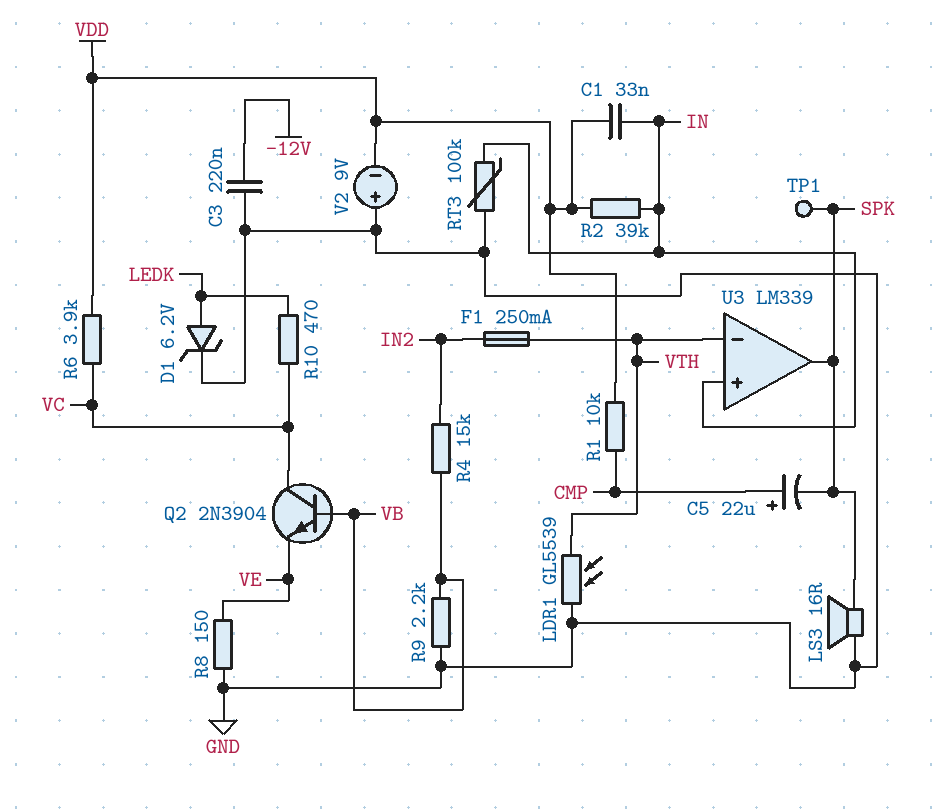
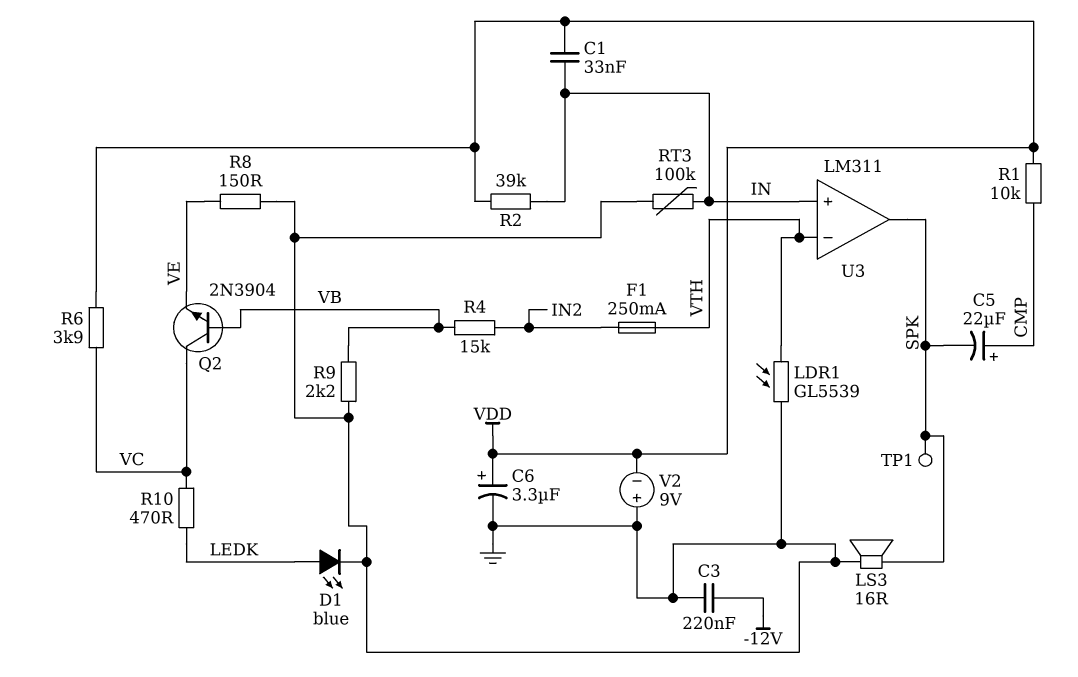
C6: none -> 3.3uF (plus VDD, minus GND)
D1: zener 6.2V (A LEDK, K GND) -> LED blue (A LEDK, K GND)
U3: LM339 -> LM311

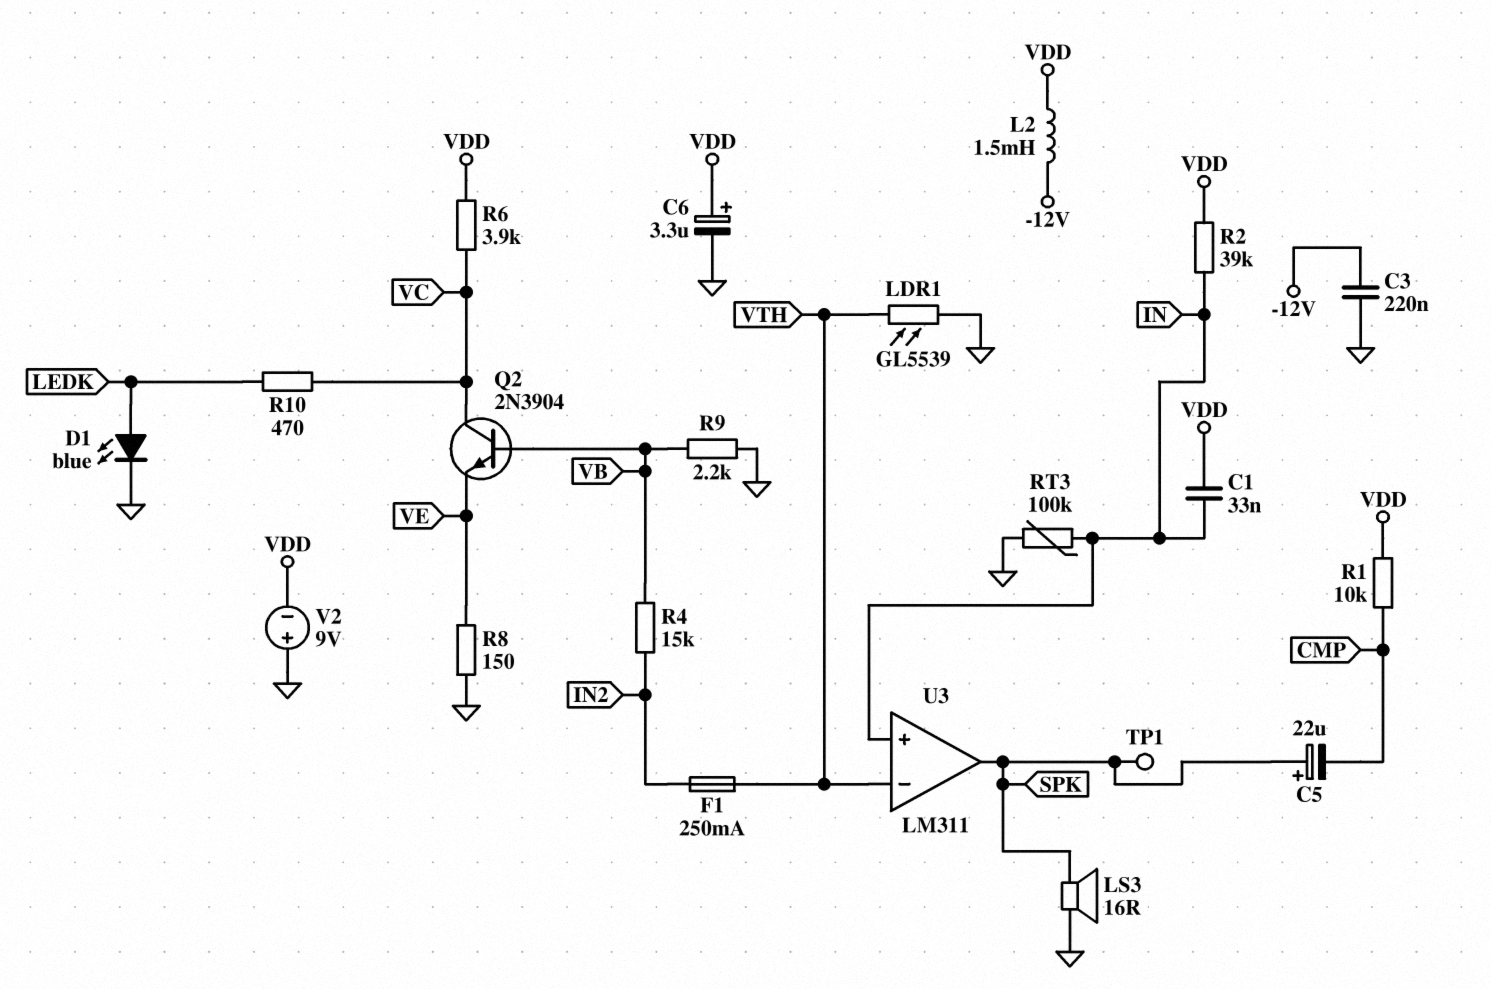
C5: 22uF (plus CMP, minus SPK) -> 22uF (plus SPK, minus CMP)
L2: none -> 1.5mH (-12V, VDD)

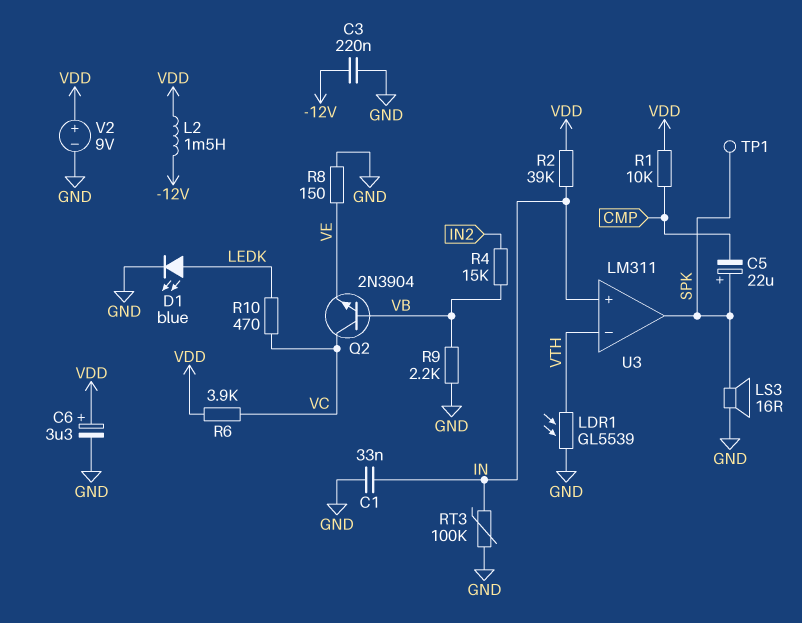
C1: 33nF (IN, VDD) -> 33nF (GND, IN)
F1: 250mA (IN2, VTH) -> none
V2: 9V (plus GND, minus VDD) -> 9V (plus VDD, minus GND)

